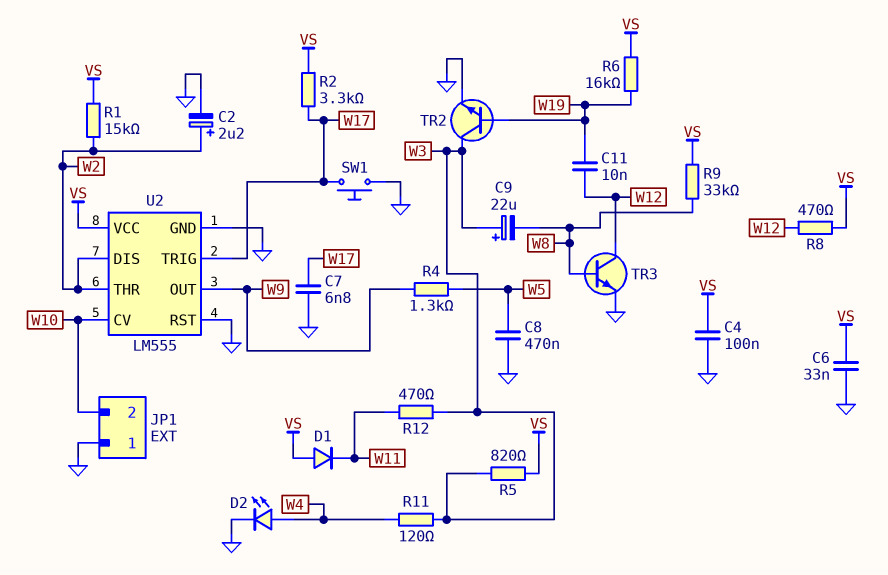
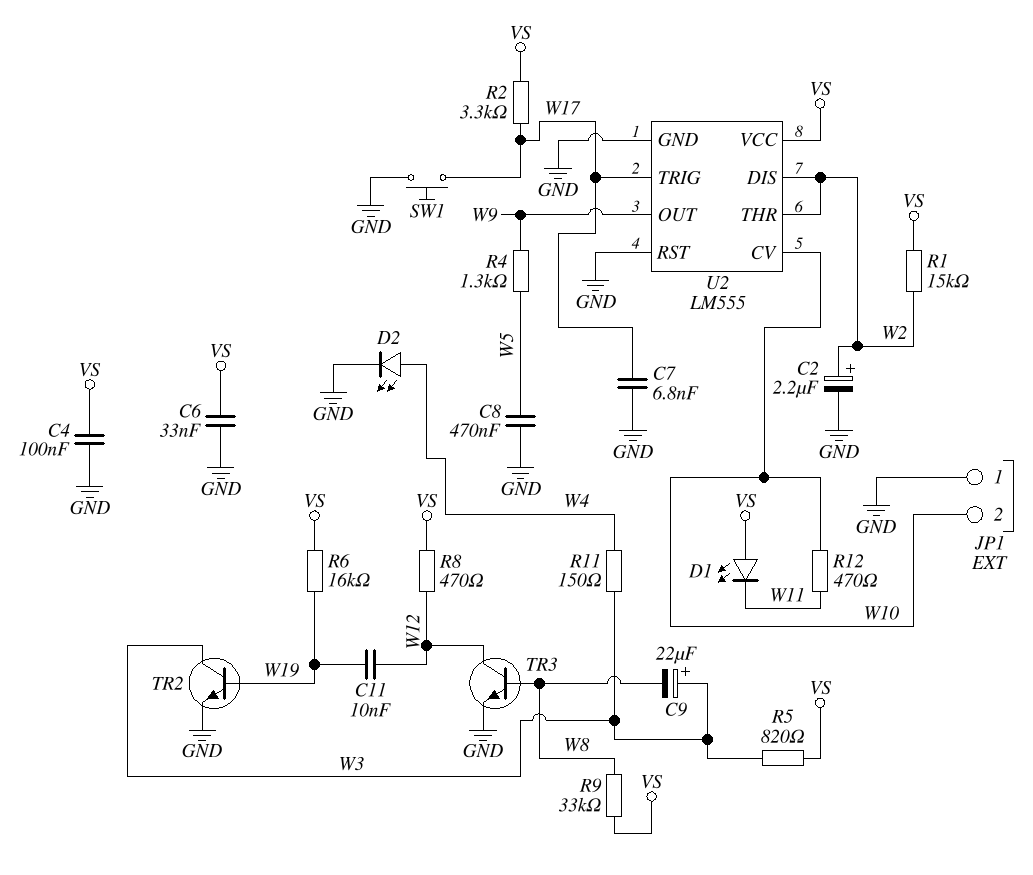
D1: diode (A VS, K W11) -> LED (A VS, K W11)
R11: 120 (W3, W4) -> 150 (W3, W4)
R12: 470 (W3, W11) -> 470 (W10, W11)

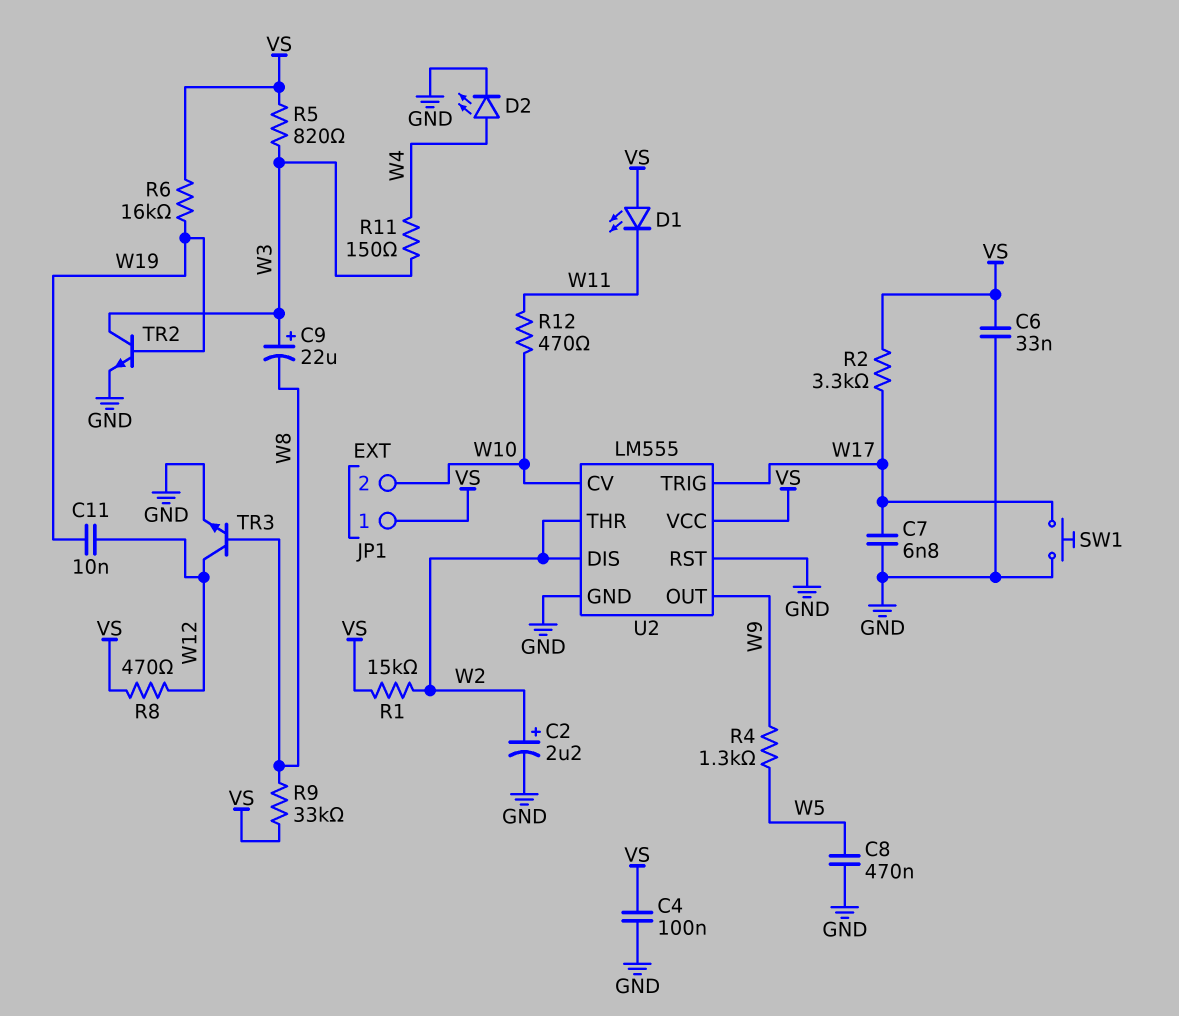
JP1 pin 1: GND -> VS

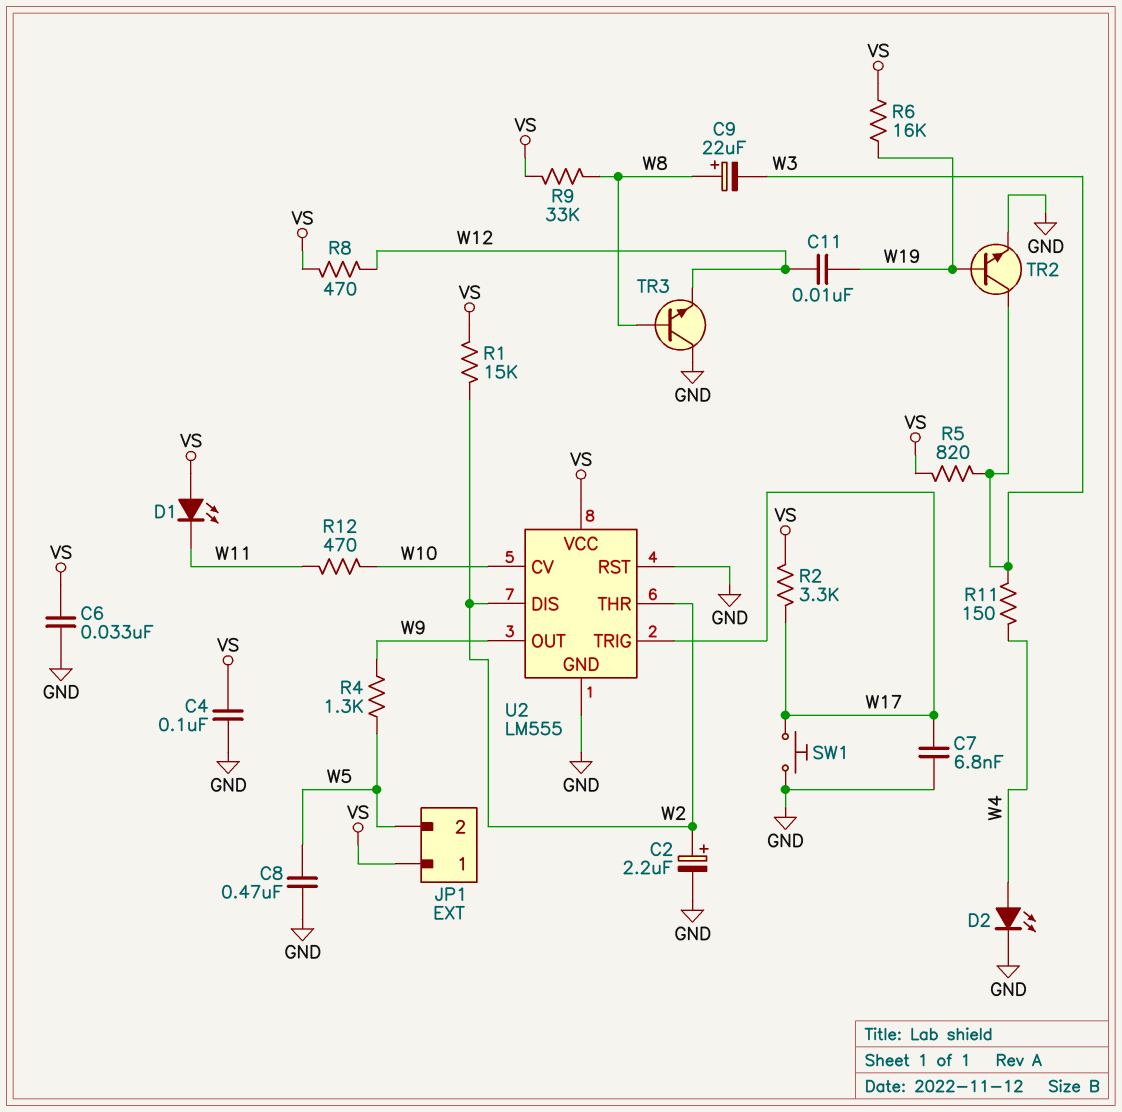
C9: 22uF (plus W3, minus W8) -> 22uF (plus W8, minus W3)
JP1 pin 2: W10 -> W5
TR3: NPN (B W8, C W12, E GND) -> NPN (B W8, C GND, E W12)

